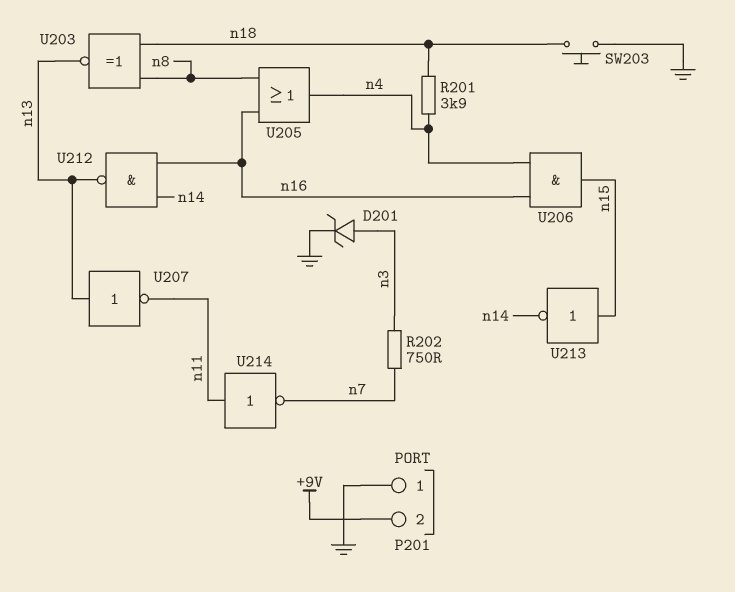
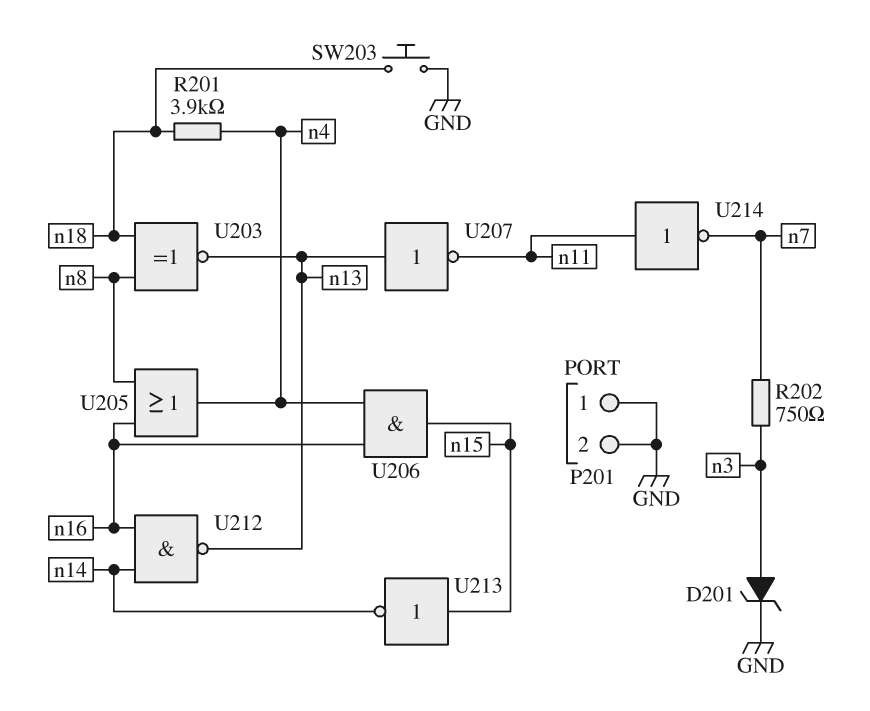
P201 pin 2: +9V -> GND

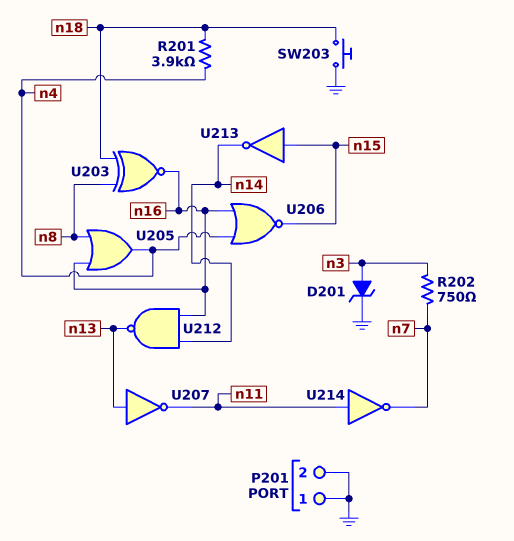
U203: XNOR (in n8, in n18, out n13) -> XNOR (in n8, in n18, out n16)
U206: AND (in n4, in n16, out n15) -> NOR (in n4, in n16, out n15)

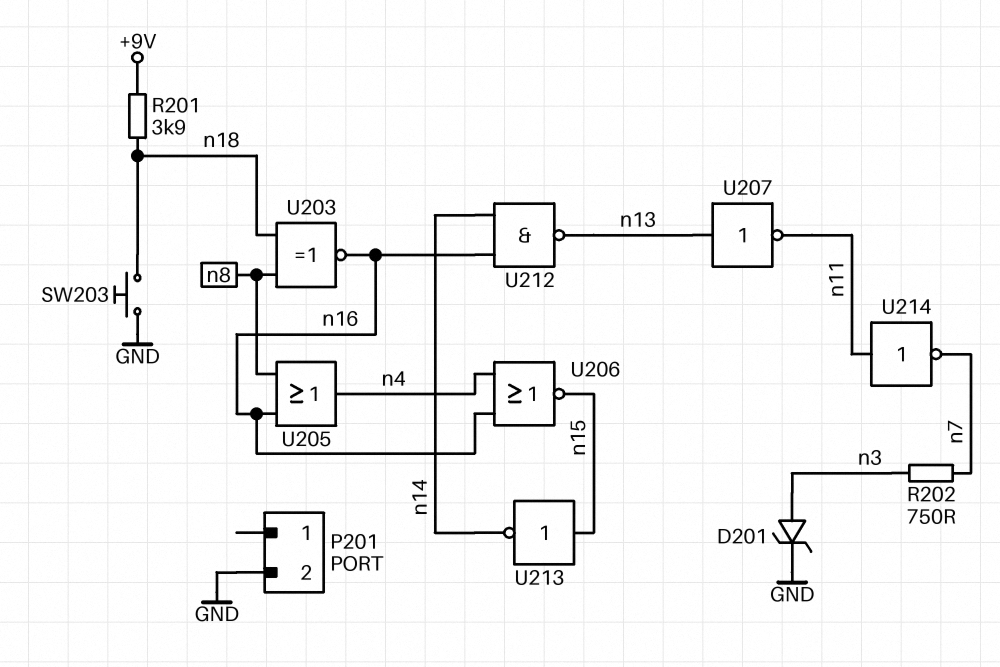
P201 pin 1: GND -> none
R201: 3.9k (n4, n18) -> 3.9k (+9V, n18)

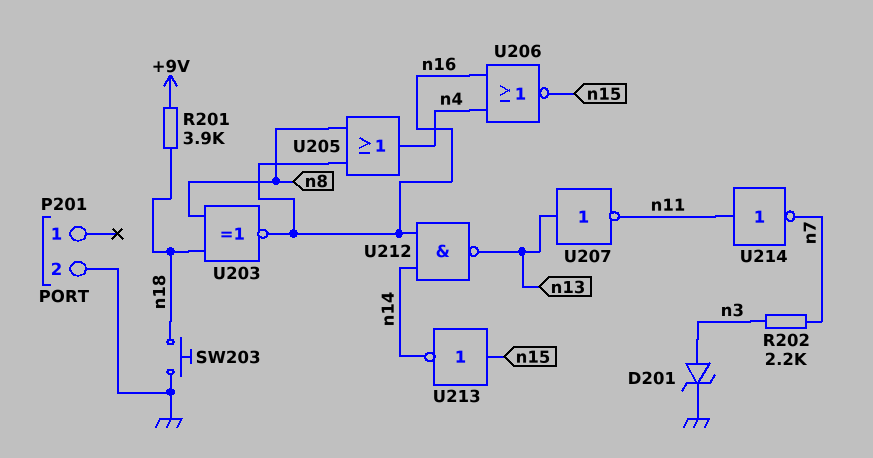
R202: 750 (n3, n7) -> 2.2k (n3, n7)

